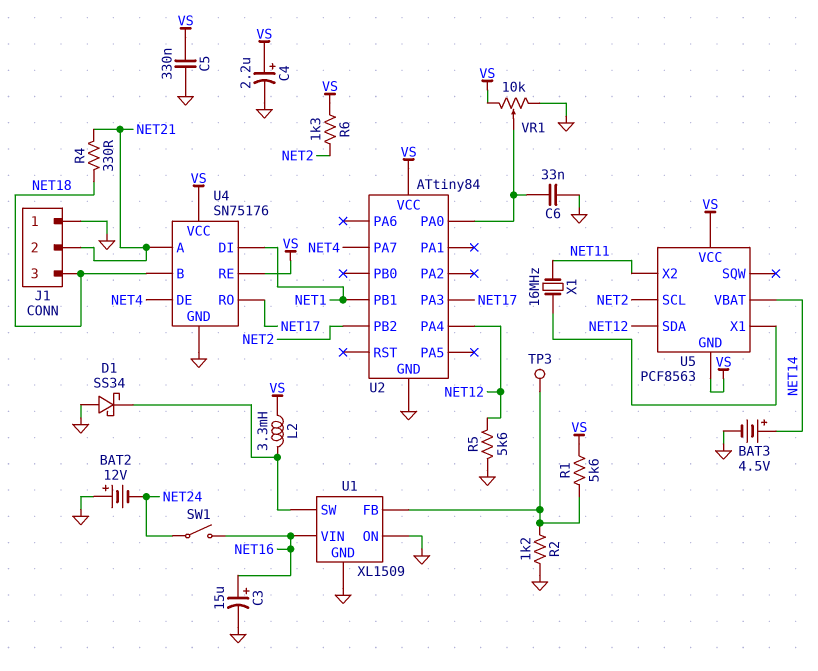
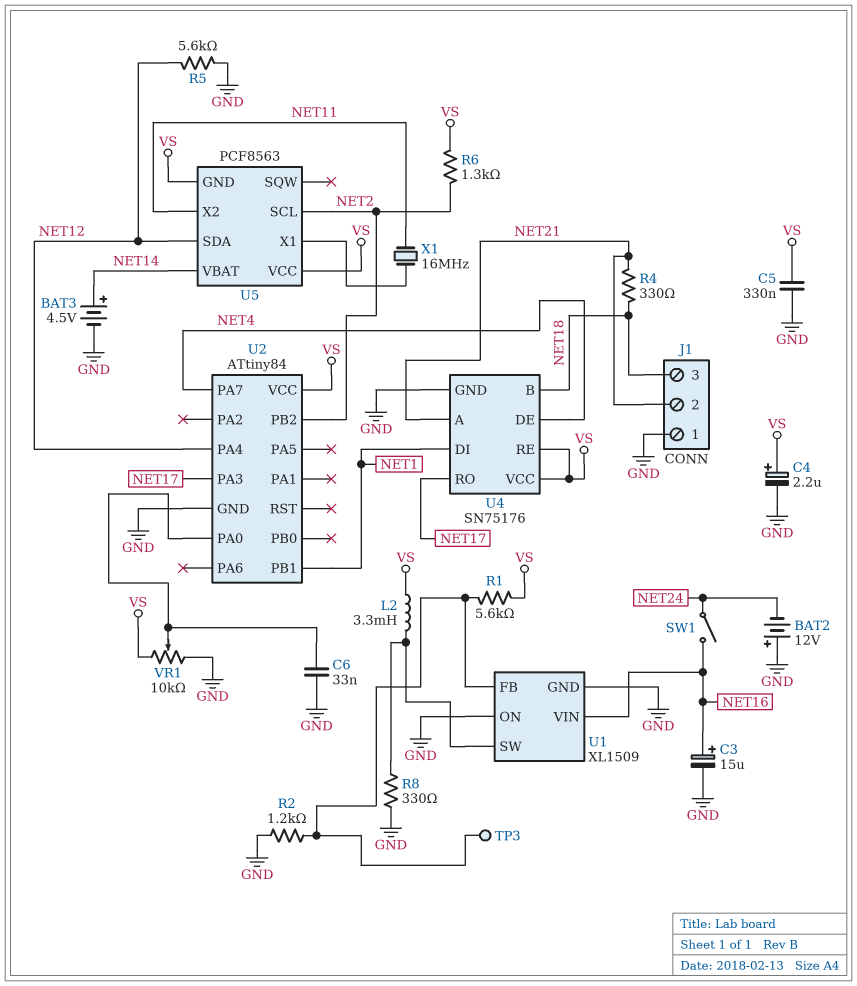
D1: schottky SS34 (A GND, K U1/SW) -> none
R8: none -> 330 (GND, U1/SW)

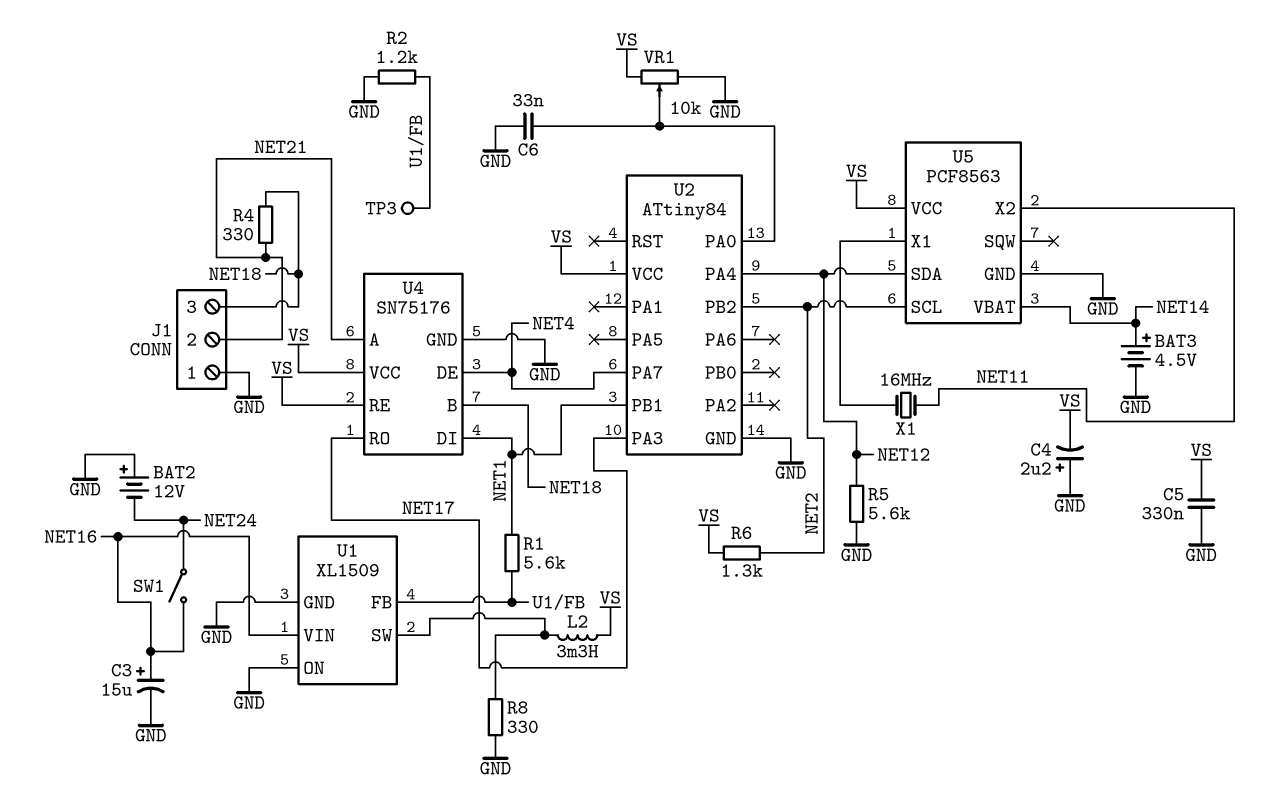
C4: 2.2uF (plus VS, minus GND) -> 2.2uF (plus GND, minus VS)
R1: 5.6k (U1/FB, VS) -> 5.6k (NET1, U1/FB)
U5 pin GND: VS -> GND

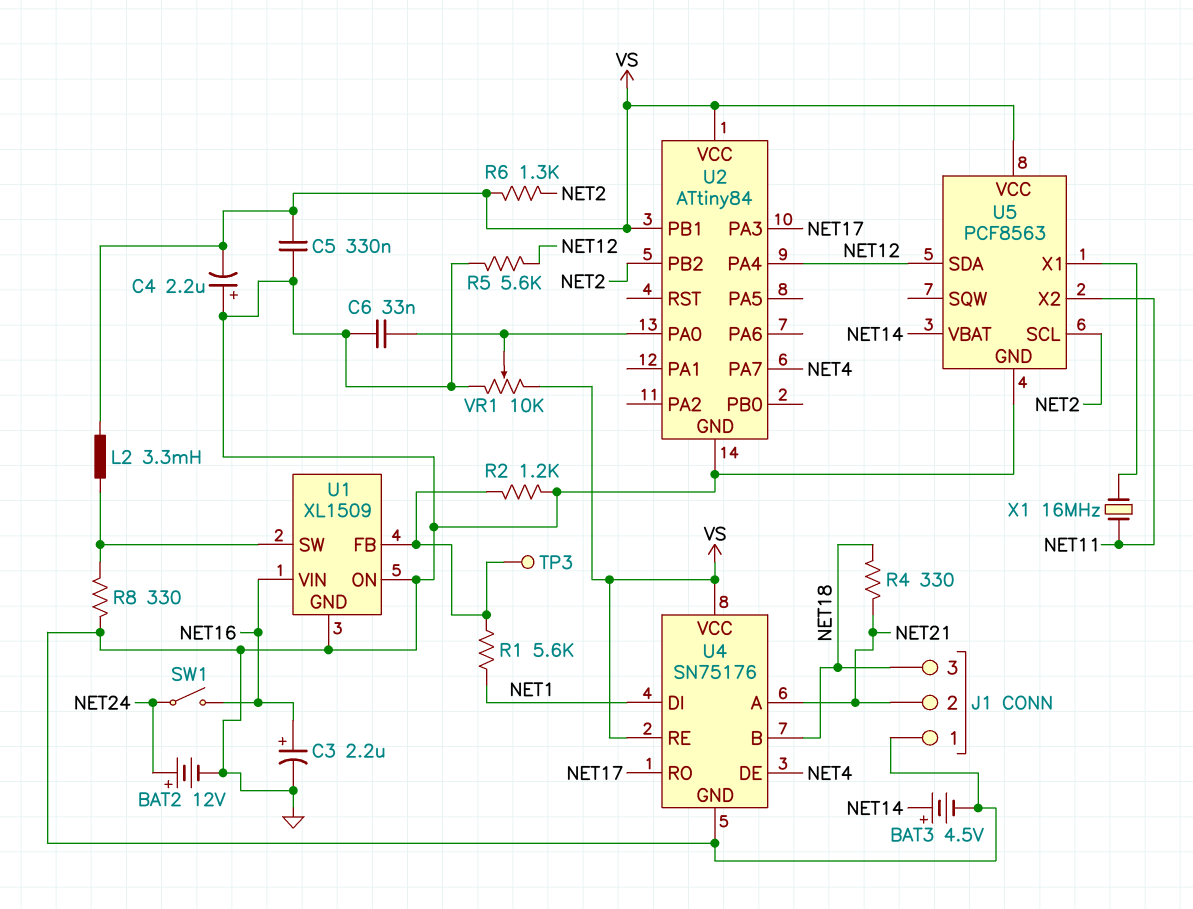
BAT2: 12V (plus GND, minus NET24) -> 12V (plus NET24, minus GND)
C3: 15uF (plus NET16, minus GND) -> 2.2uF (plus NET16, minus GND)
U2 pin PB1: NET1 -> VS

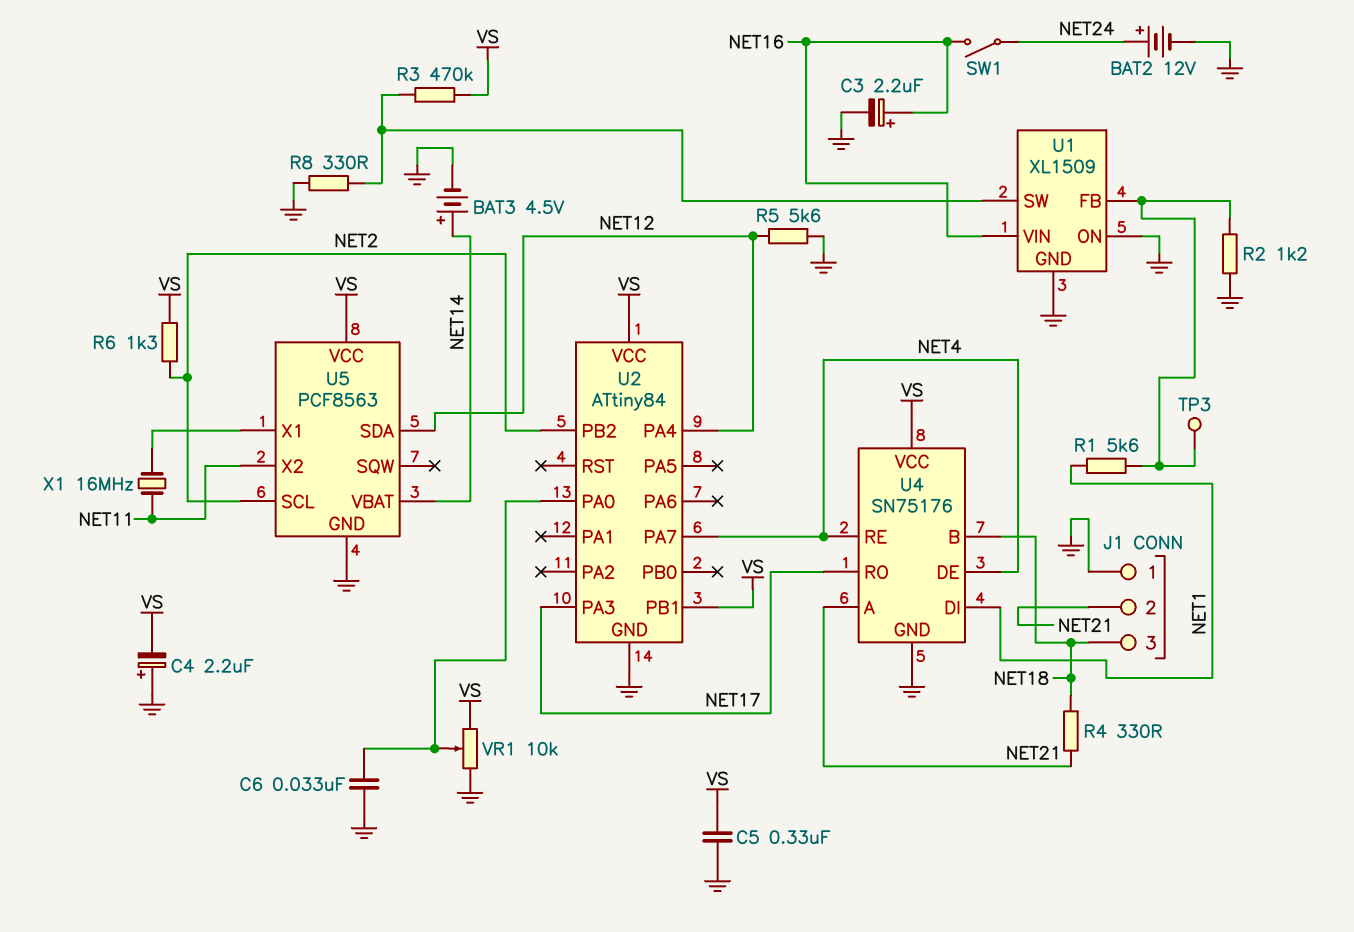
L2: 3.3mH (U1/SW, VS) -> none
R3: none -> 470k (U1/SW, VS)
U4 pin RE: VS -> NET4

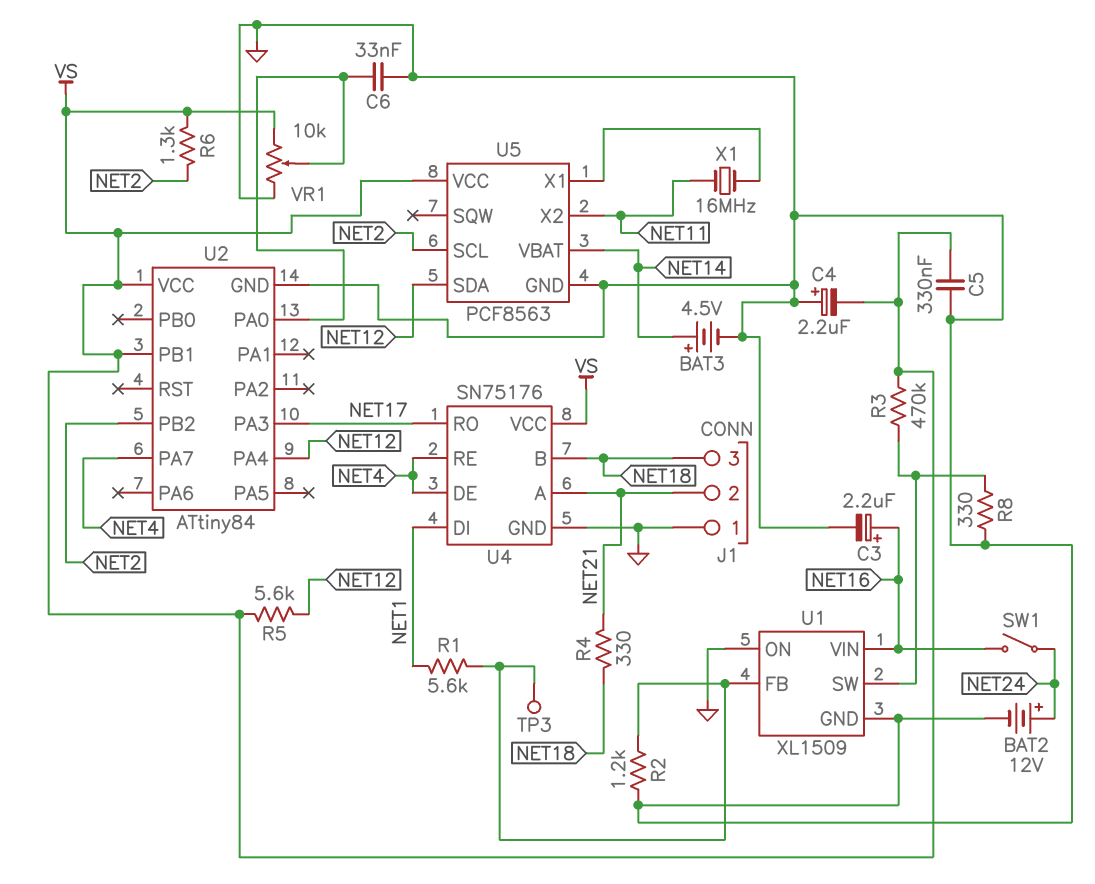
R5: 5.6k (GND, NET12) -> 5.6k (NET12, VS)

